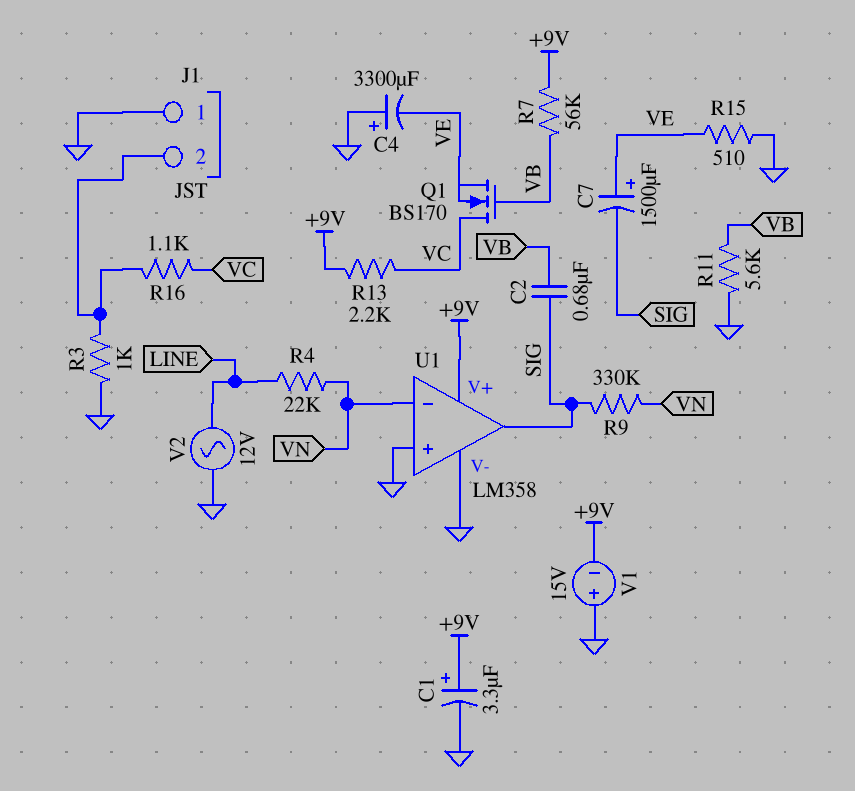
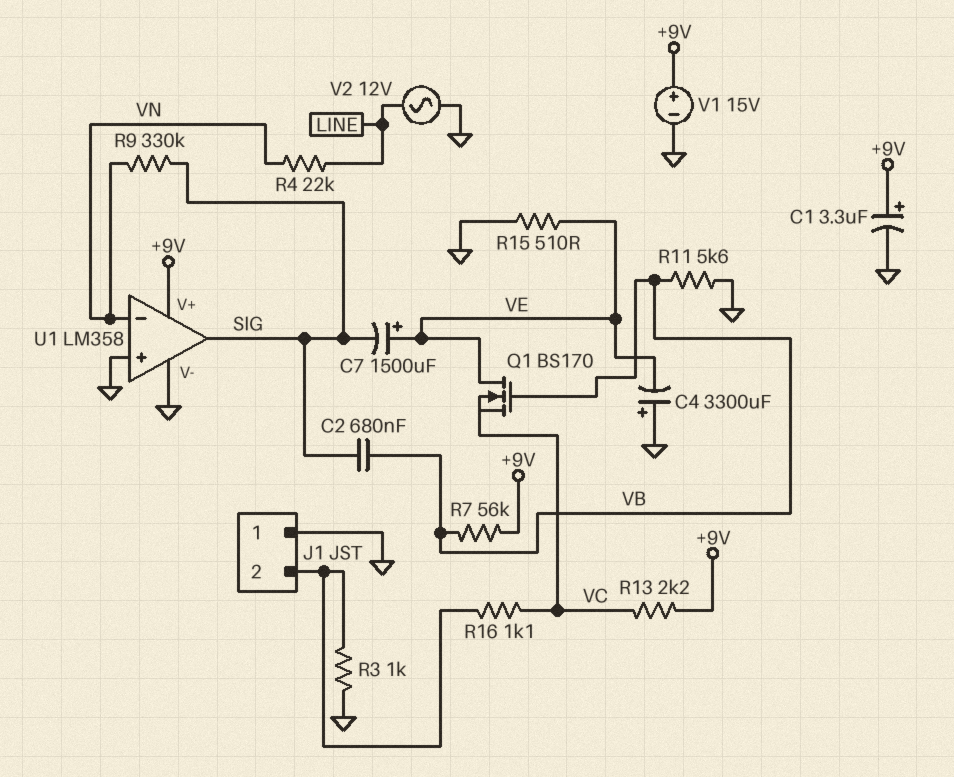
Q1: NMOS BS170 (G VB, D VC, S VE) -> NMOS BS170 (G VB, D VE, S VC)
V1: 15V (plus GND, minus +9V) -> 15V (plus +9V, minus GND)

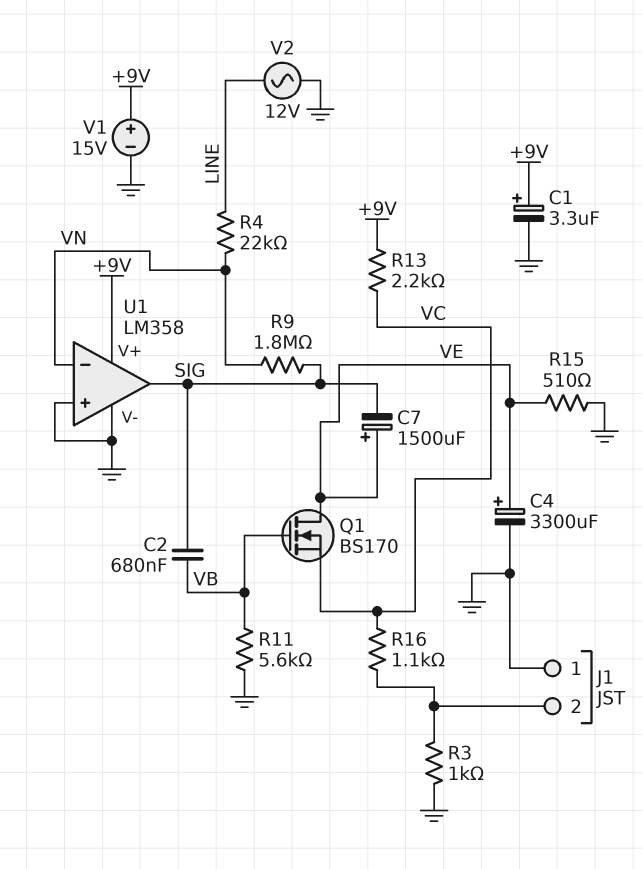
C4: 3300uF (plus GND, minus VE) -> 3300uF (plus VE, minus GND)
R7: 56k (+9V, VB) -> none
R9: 330k (SIG, VN) -> 1.8M (SIG, VN)

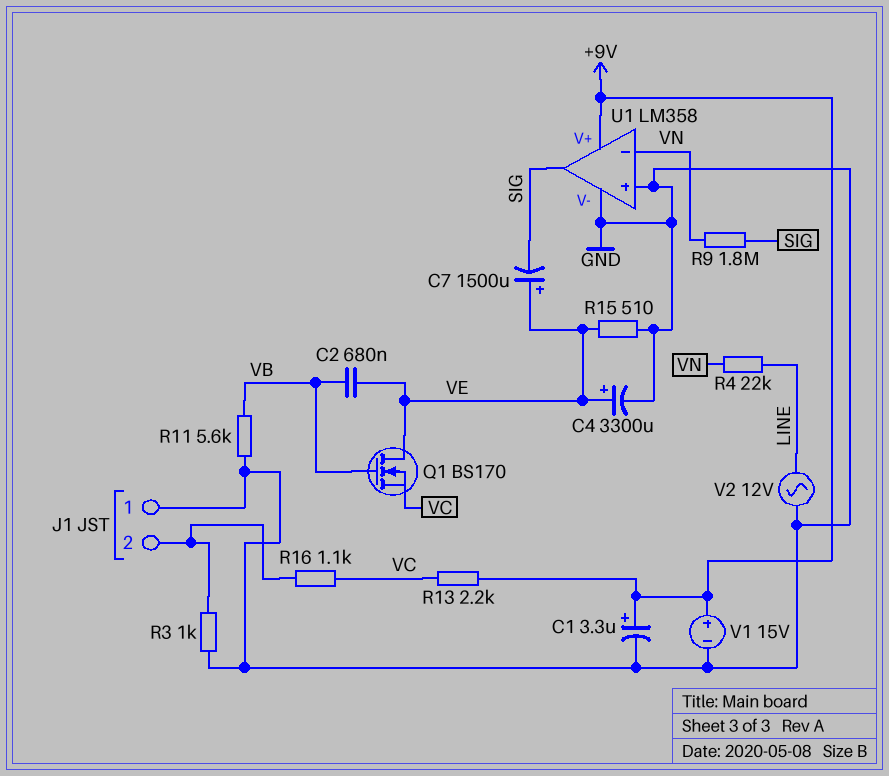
C2: 680nF (SIG, VB) -> 680nF (VB, VE)

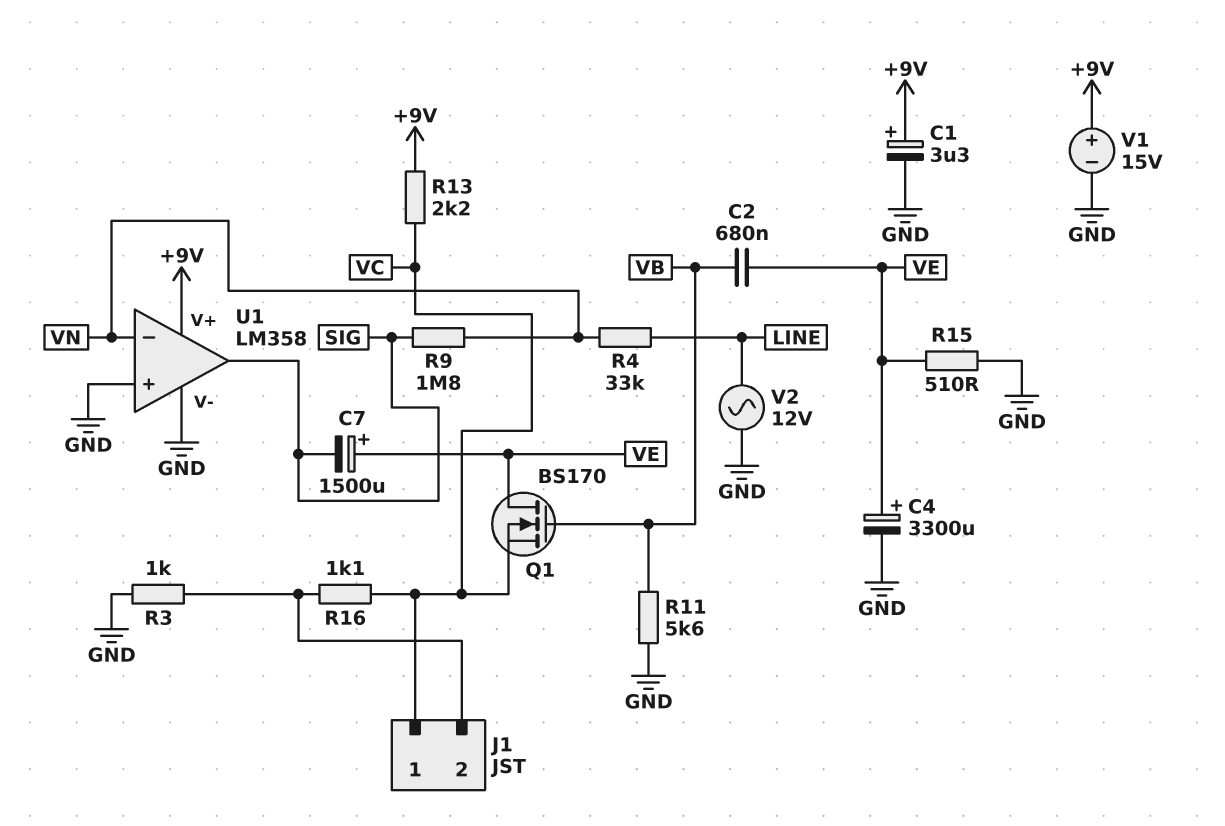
J1 pin 1: GND -> VC
R4: 22k (LINE, VN) -> 33k (LINE, VN)

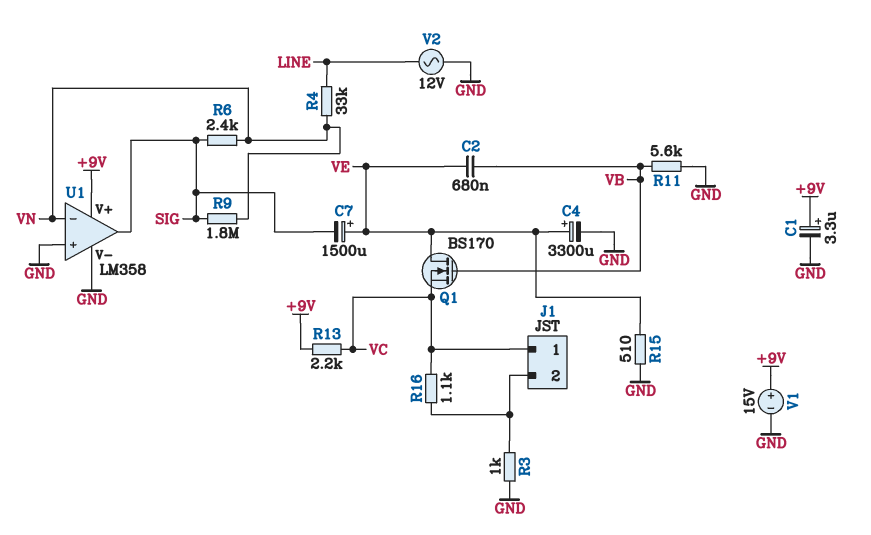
R6: none -> 2.4k (SIG, VN)

